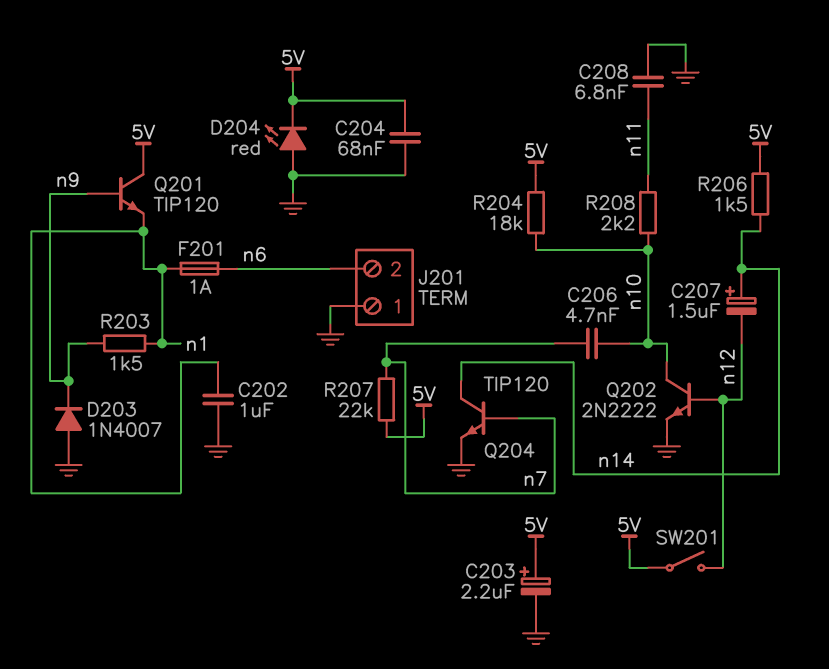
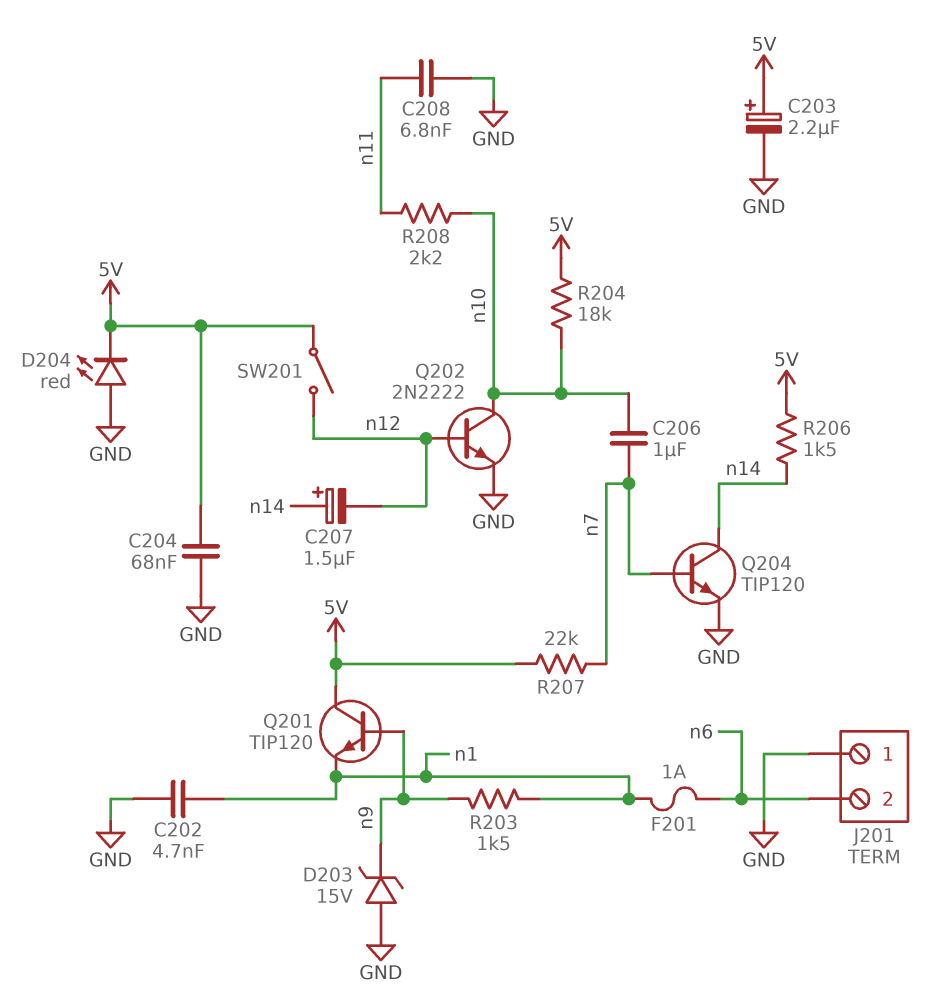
C202: 1uF (GND, n1) -> 4.7nF (GND, n1)
C206: 4.7nF (n7, n10) -> 1uF (n7, n10)
D203: diode 1N4007 (A GND, K n9) -> zener 15V (A GND, K n9)

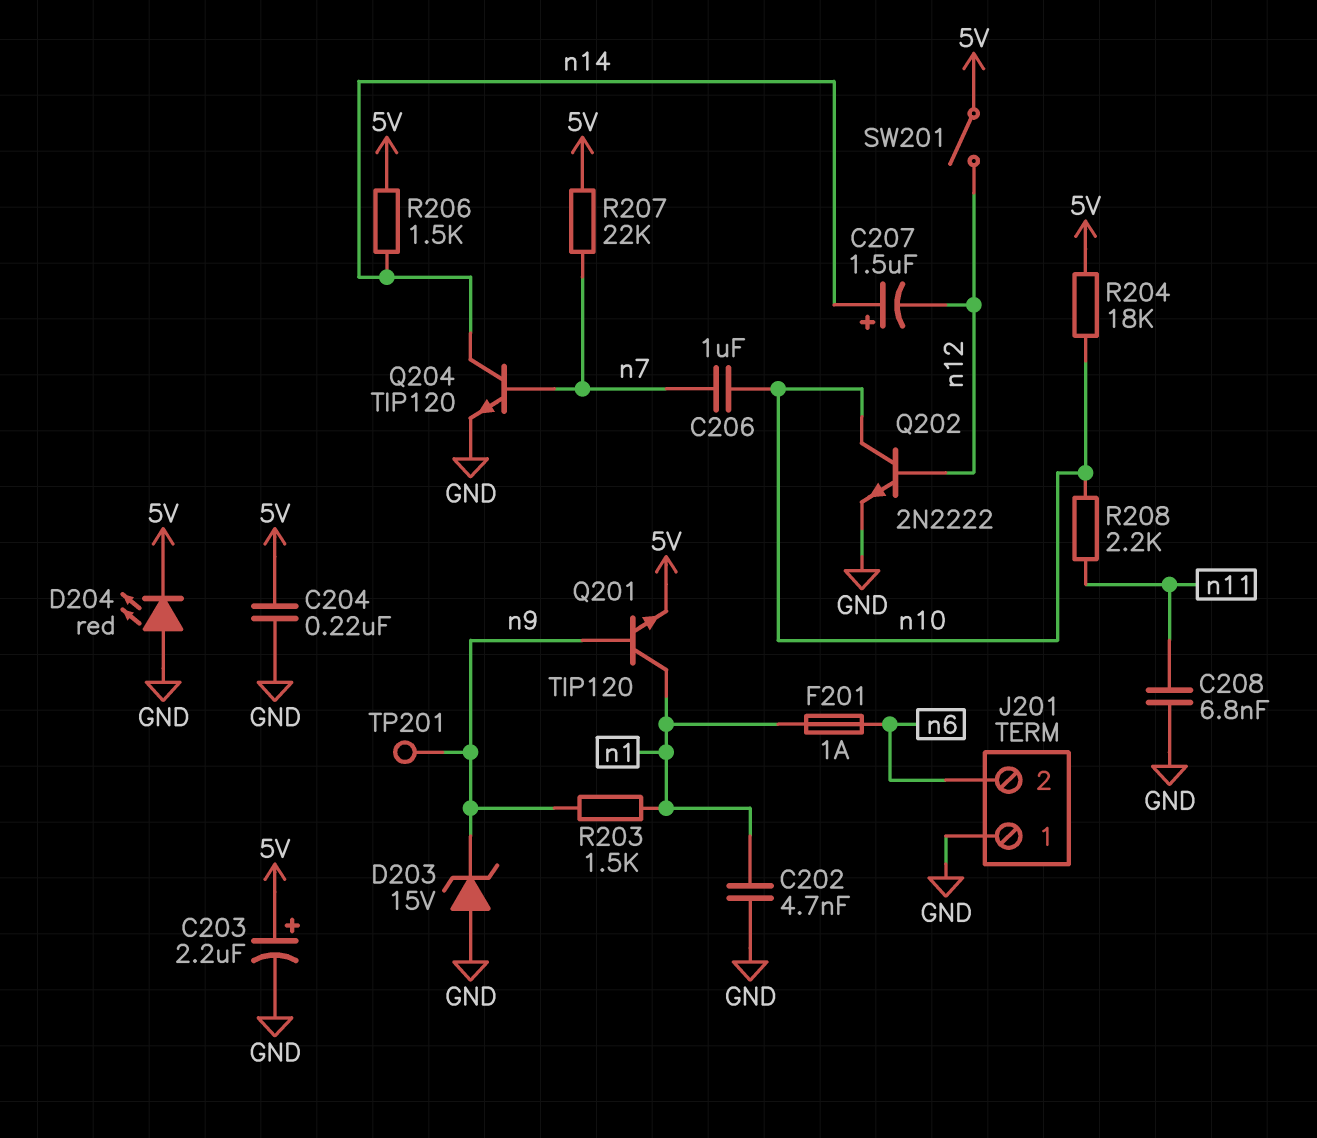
C204: 68nF (5V, GND) -> 220nF (5V, GND)
Q201: NPN TIP120 (B n9, C 5V, E n1) -> NPN TIP120 (B n9, C n1, E 5V)
TP201: none -> test point (n9)

